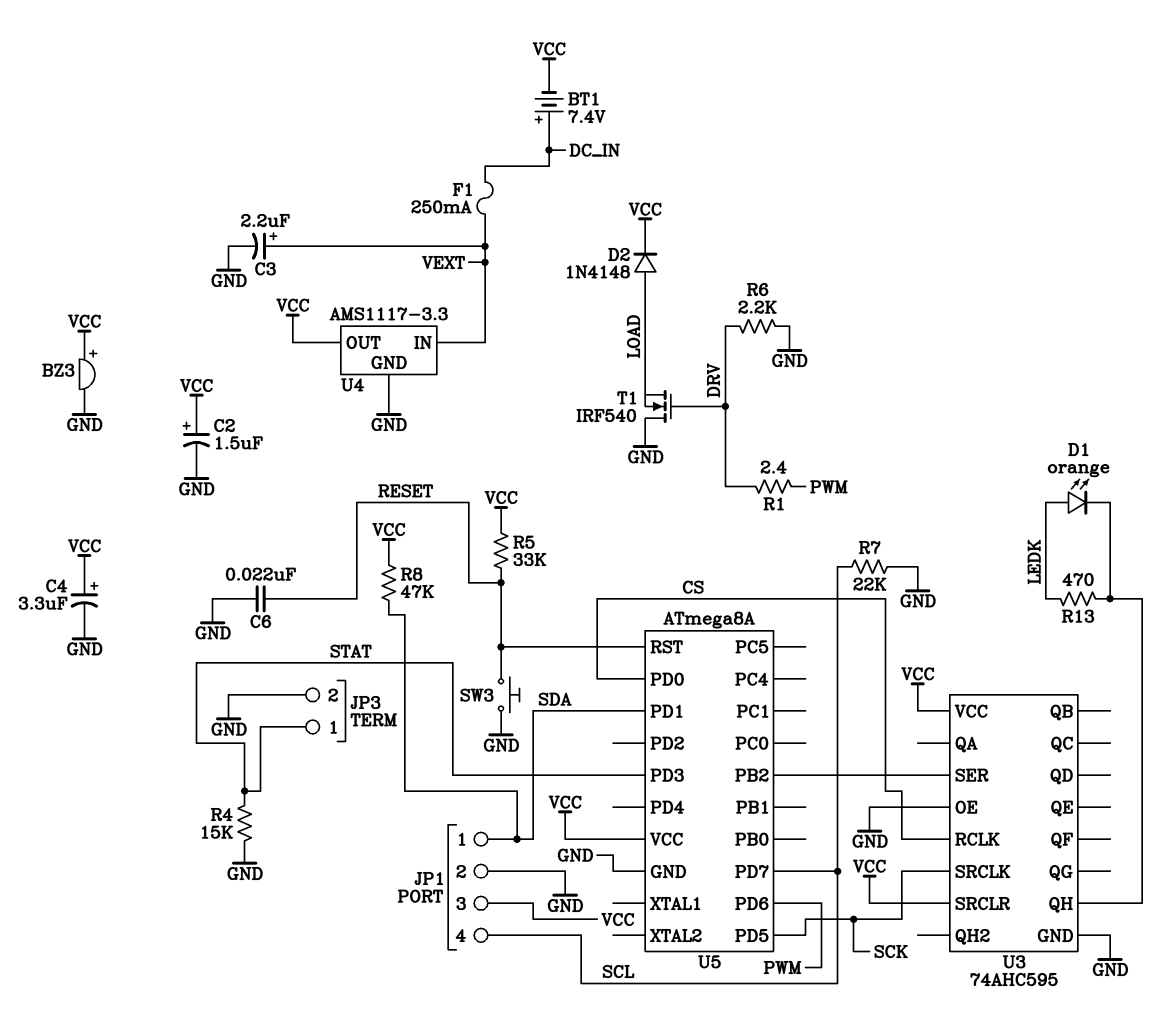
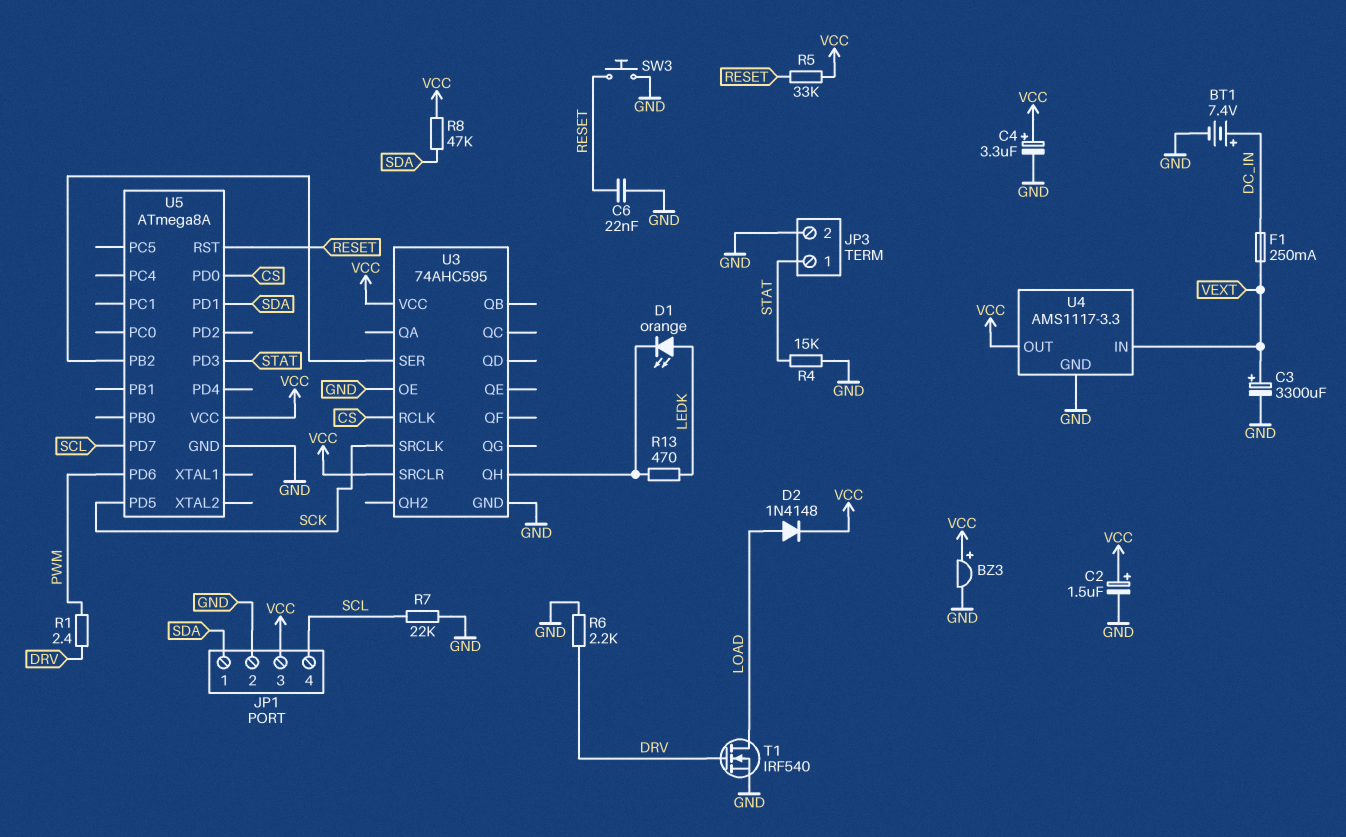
BT1: 7.4V (plus DC_IN, minus VCC) -> 7.4V (plus DC_IN, minus GND)
C3: 2.2uF (plus VEXT, minus GND) -> 3300uF (plus VEXT, minus GND)
T1: NMOS IRF540 (G DRV, D GND, S LOAD) -> NMOS IRF540 (G DRV, D LOAD, S GND)

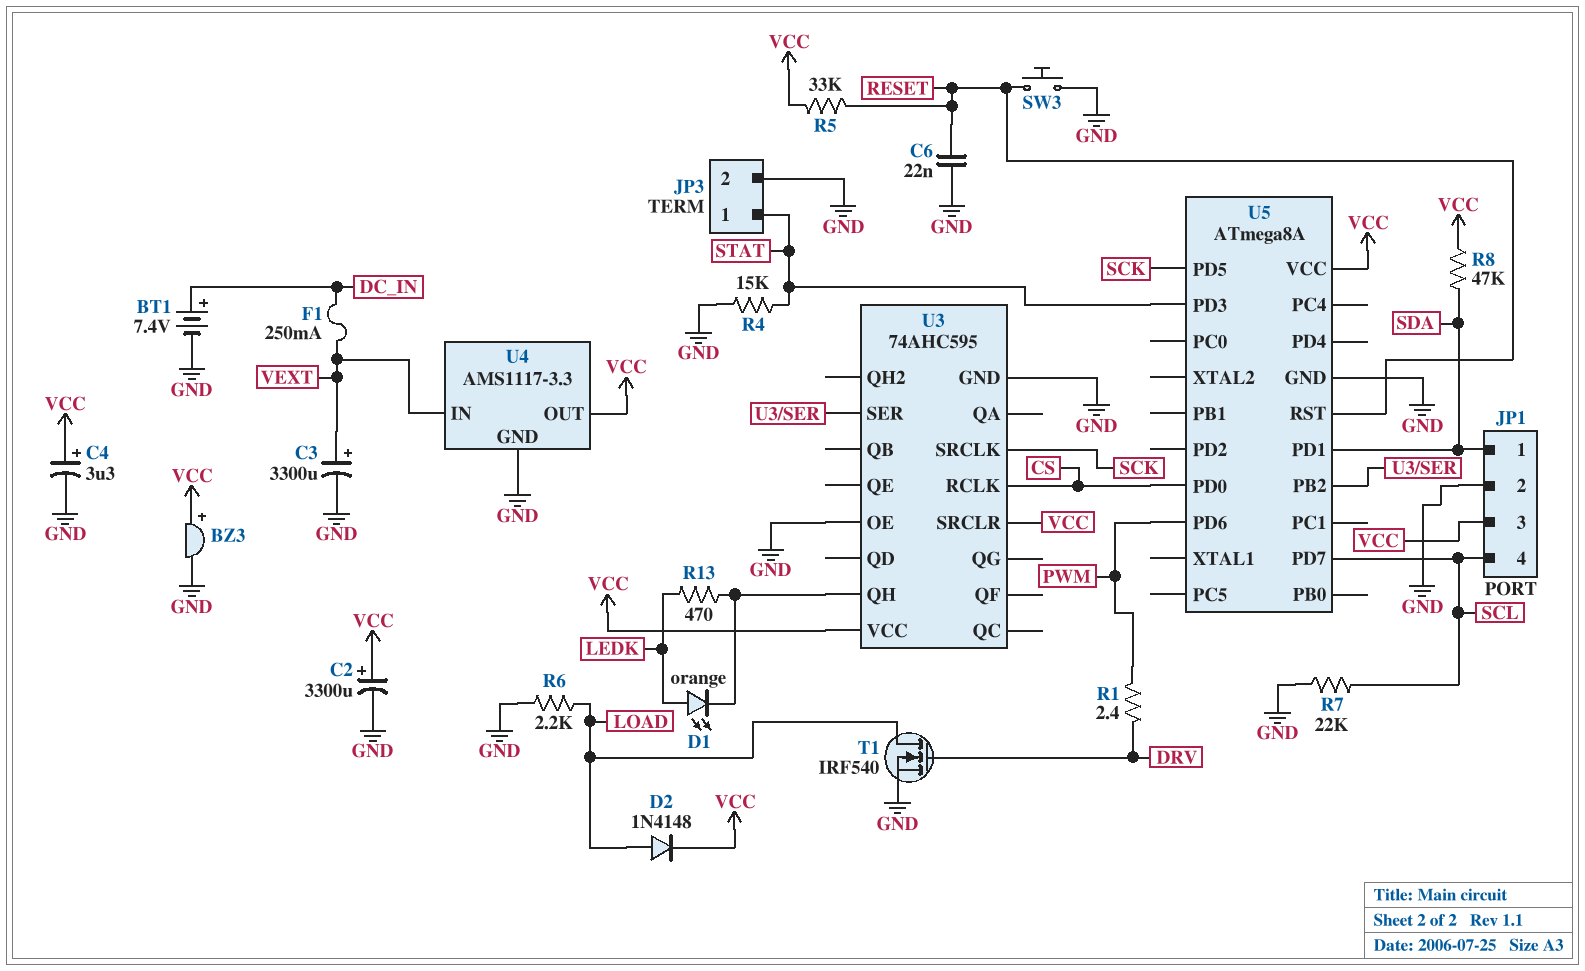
C2: 1.5uF (plus VCC, minus GND) -> 3300uF (plus VCC, minus GND)
R6: 2.2k (DRV, GND) -> 2.2k (GND, LOAD)

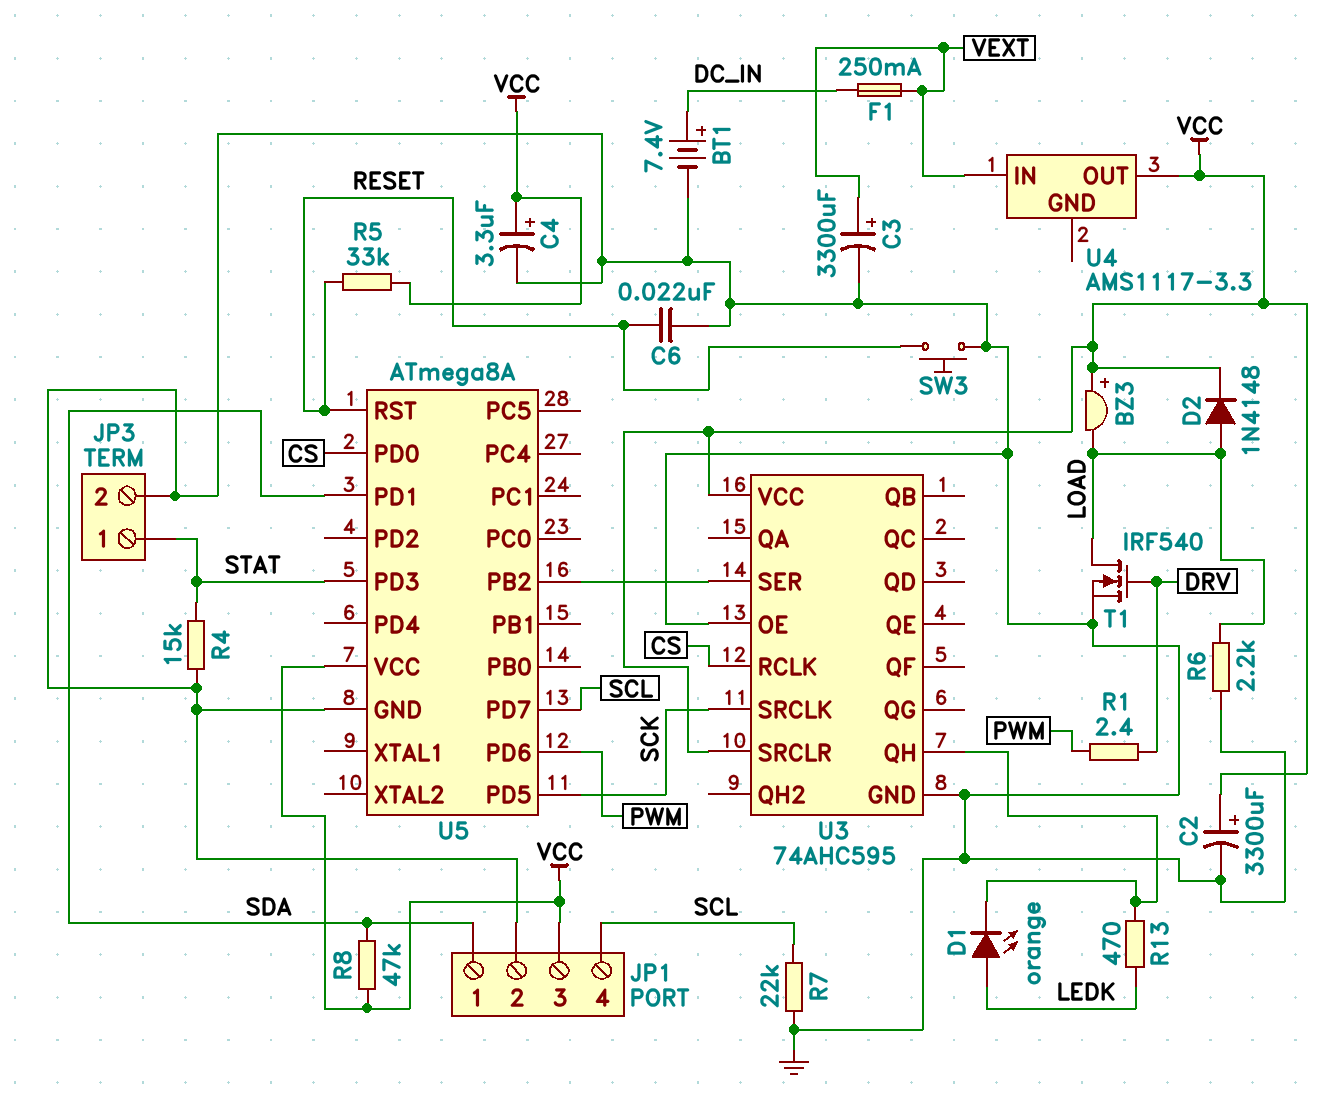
BZ3: buzzer (plus VCC, minus GND) -> buzzer (plus VCC, minus LOAD)
U4 pin GND: GND -> none

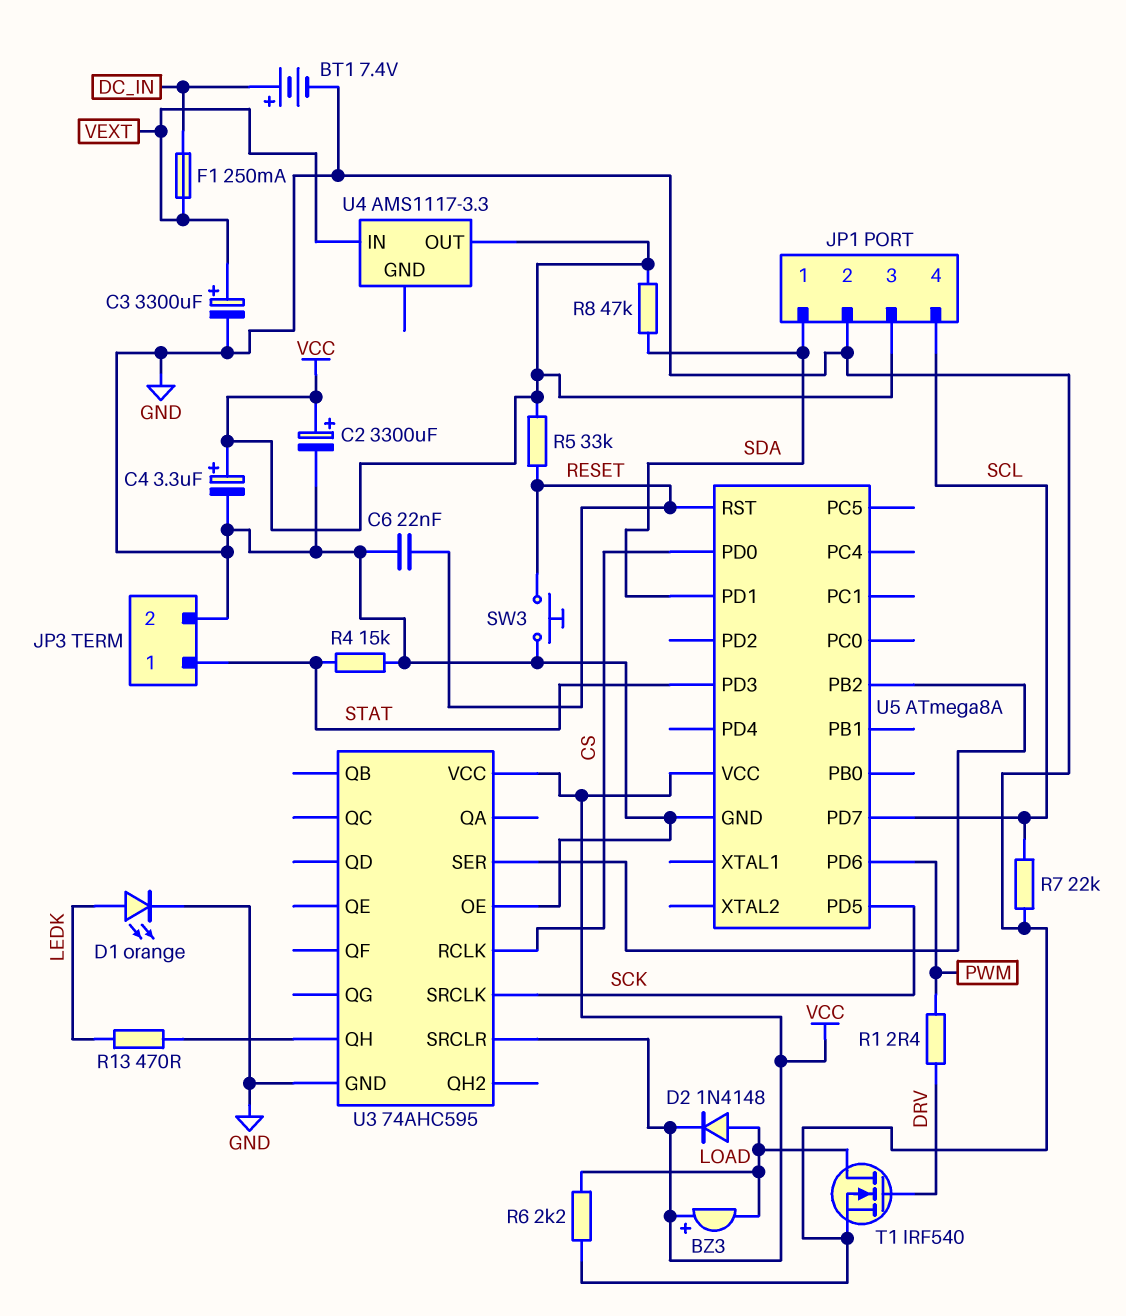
D1: LED orange (A LEDK, K U3/QH) -> LED orange (A LEDK, K GND)

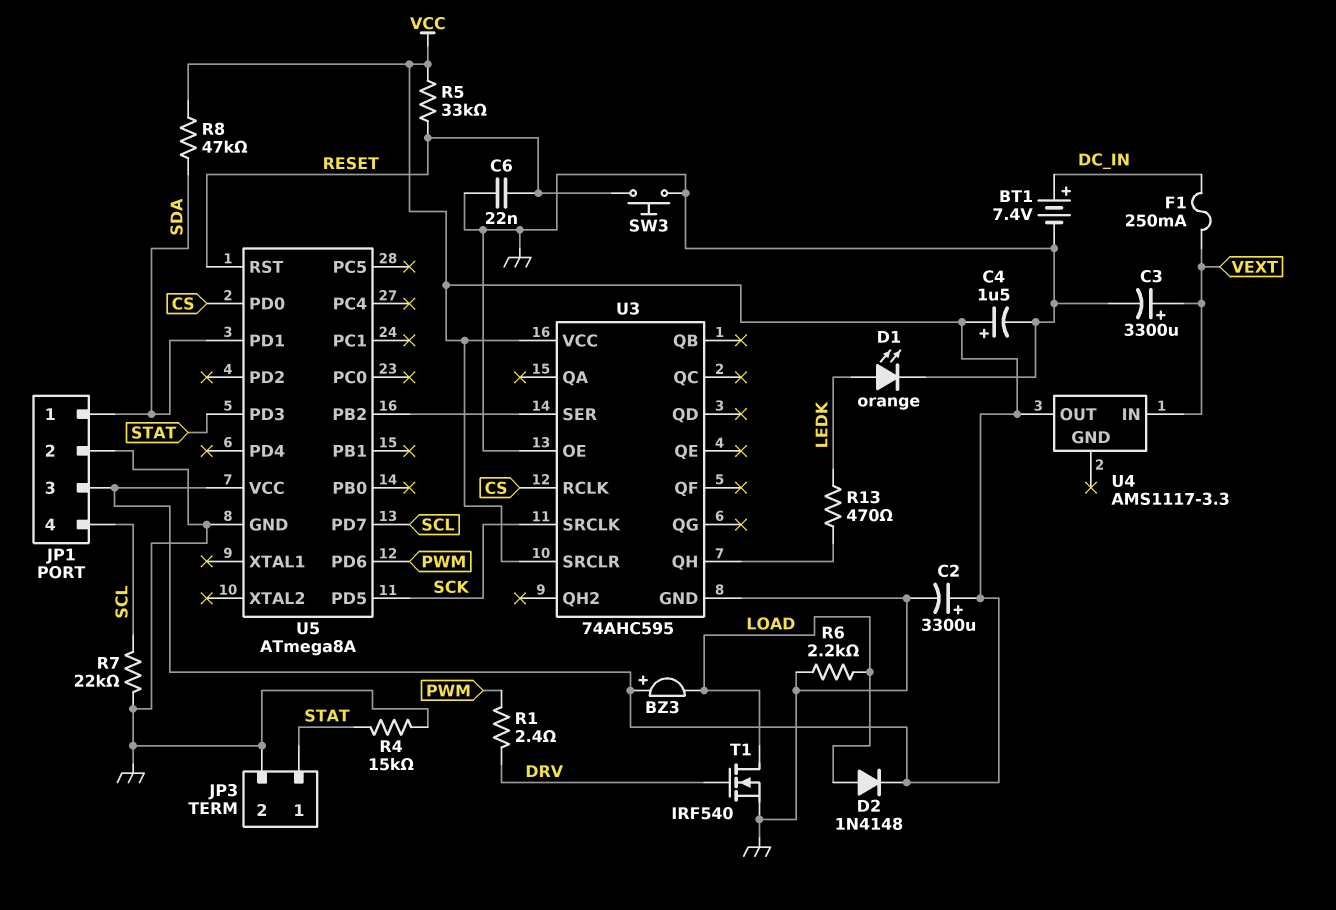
C4: 3.3uF (plus VCC, minus GND) -> 1.5uF (plus VCC, minus GND)

